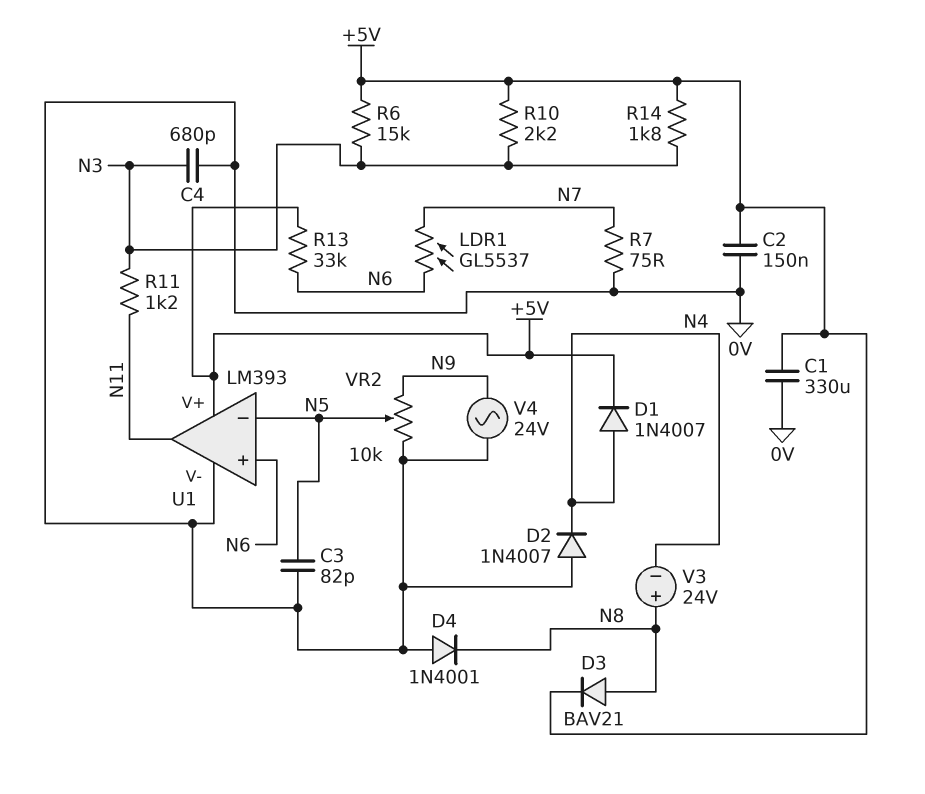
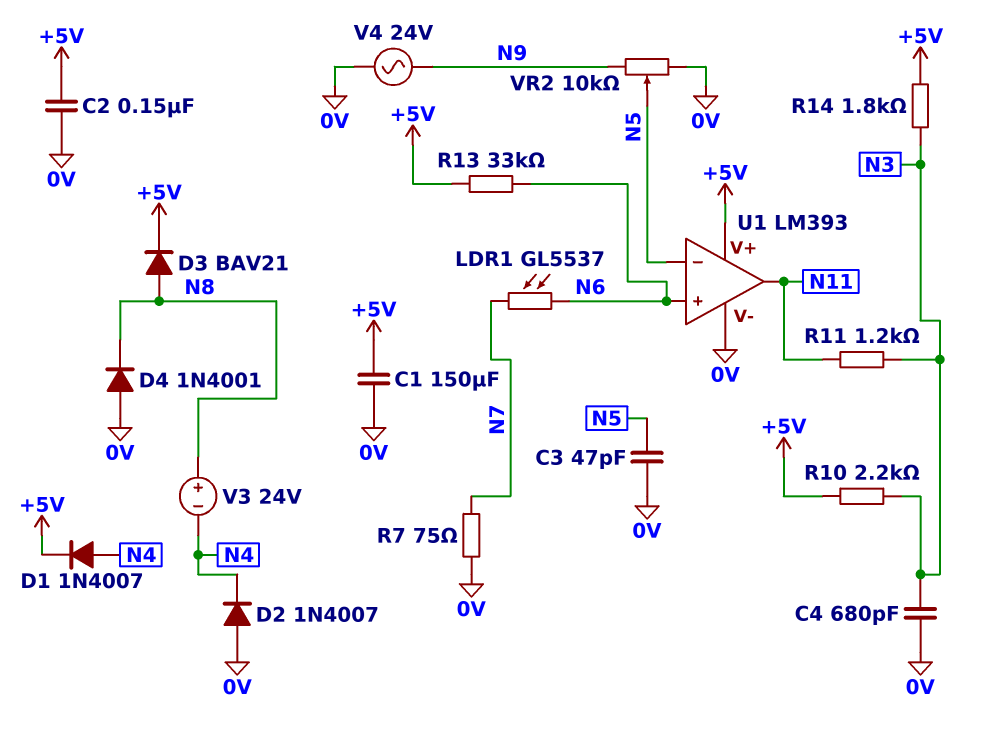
C1: 330uF (+5V, 0V) -> 150uF (+5V, 0V)
C3: 82pF (0V, N5) -> 47pF (0V, N5)
R6: 15k (+5V, N3) -> none

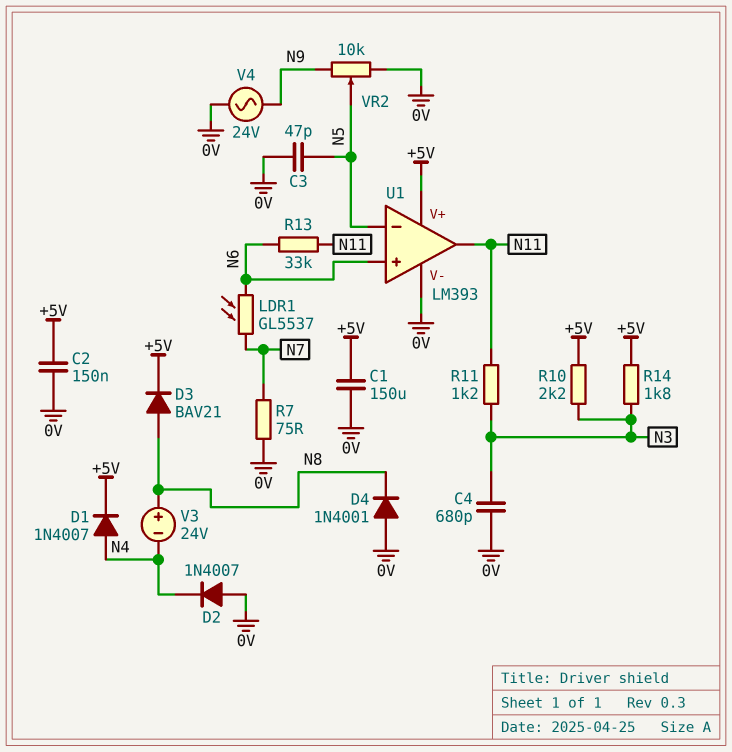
R13: 33k (+5V, N6) -> 33k (N6, N11)

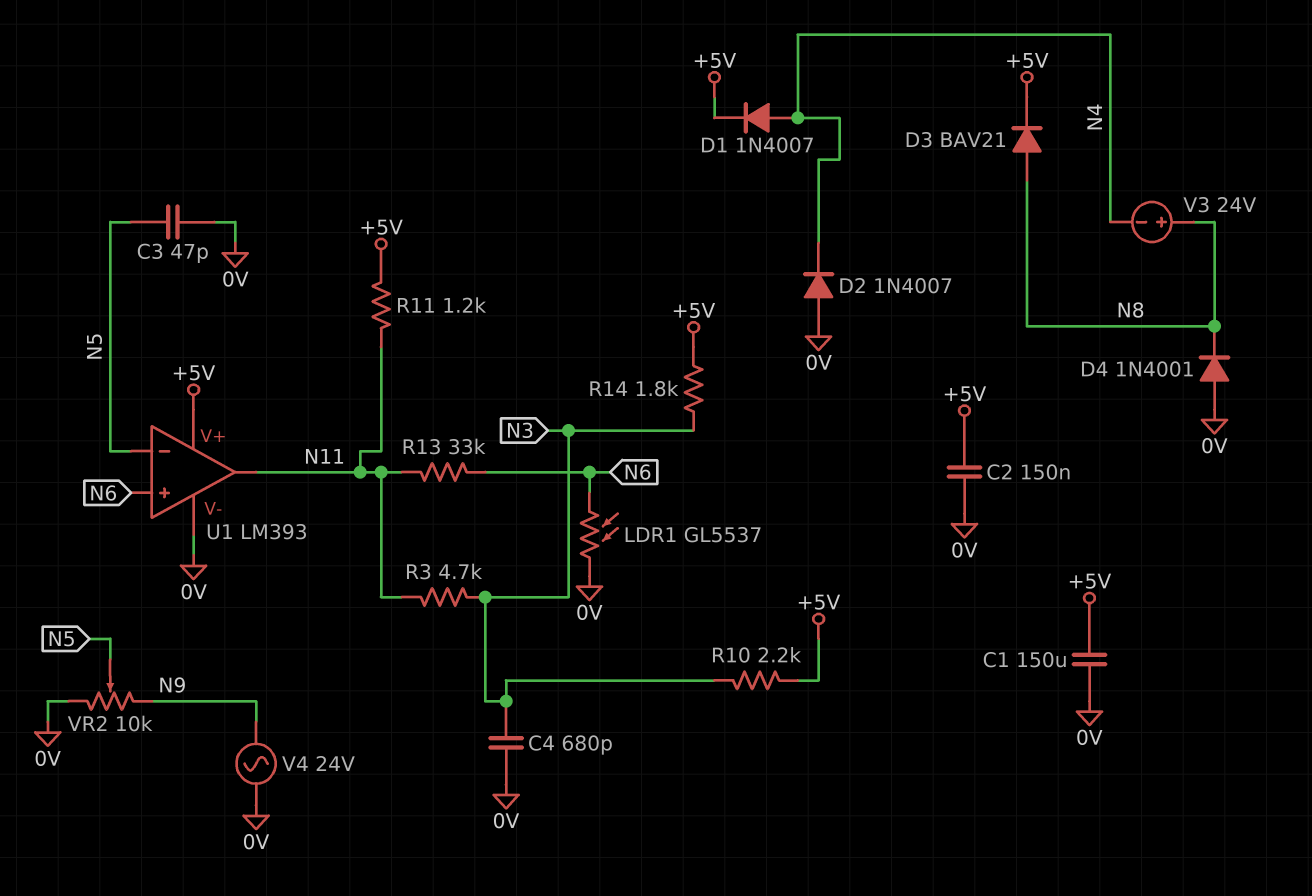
LDR1: GL5537 (N6, N7) -> GL5537 (0V, N6)
R3: none -> 4.7k (N3, N11)
R7: 75 (0V, N7) -> none
R11: 1.2k (N3, N11) -> 1.2k (+5V, N11)

